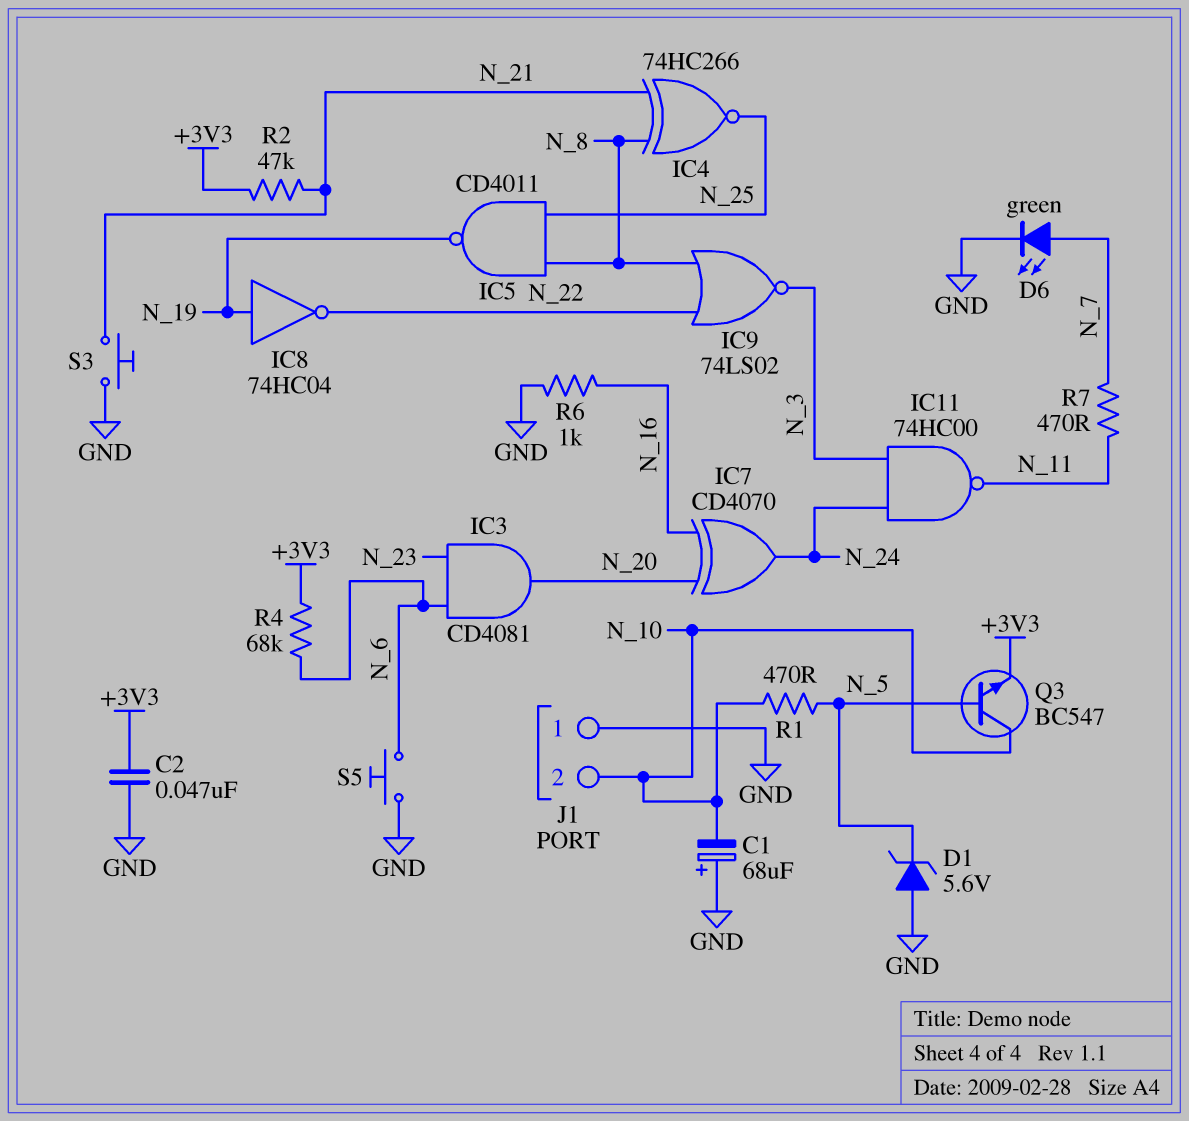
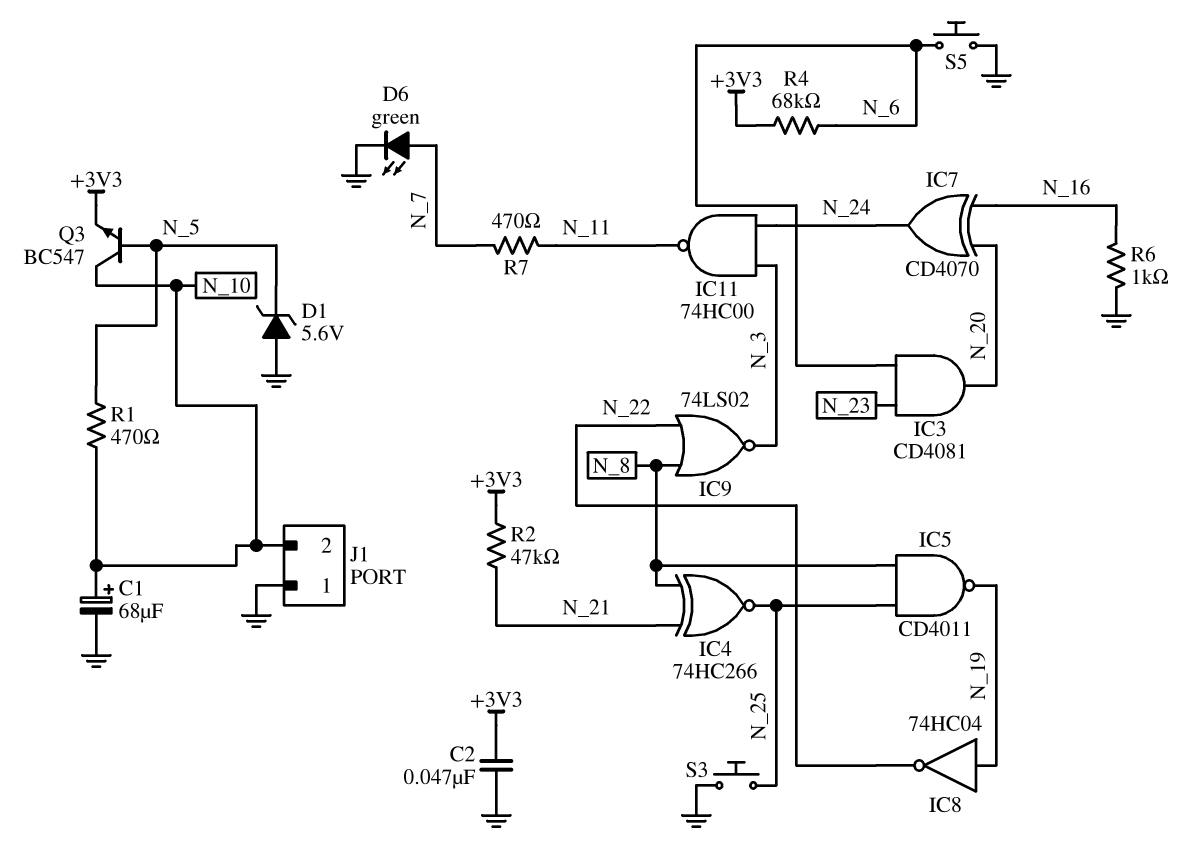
C1: 68uF (plus GND, minus N_10) -> 68uF (plus N_10, minus GND)
S3: button (GND, N_21) -> button (GND, N_25)

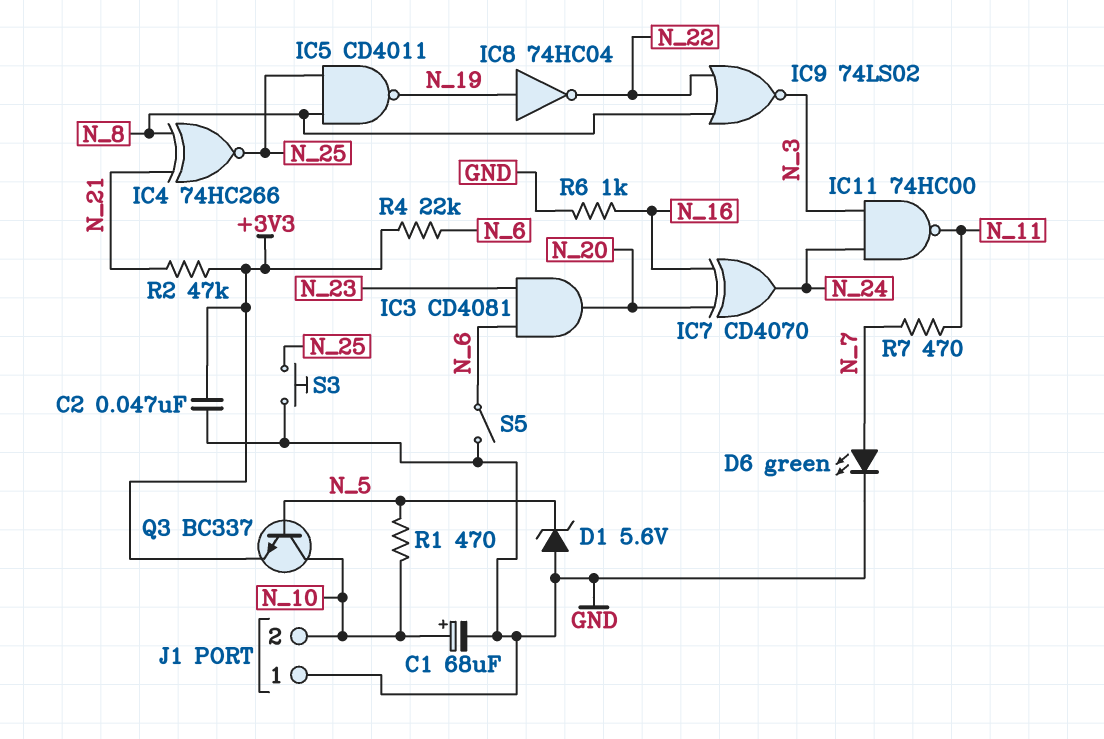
Q3: NPN BC547 (B N_5, C N_10, E +3V3) -> NPN BC337 (B N_5, C N_10, E +3V3)
R4: 68k (+3V3, N_6) -> 22k (+3V3, N_6)
S5: button (GND, N_6) -> switch (GND, N_6)

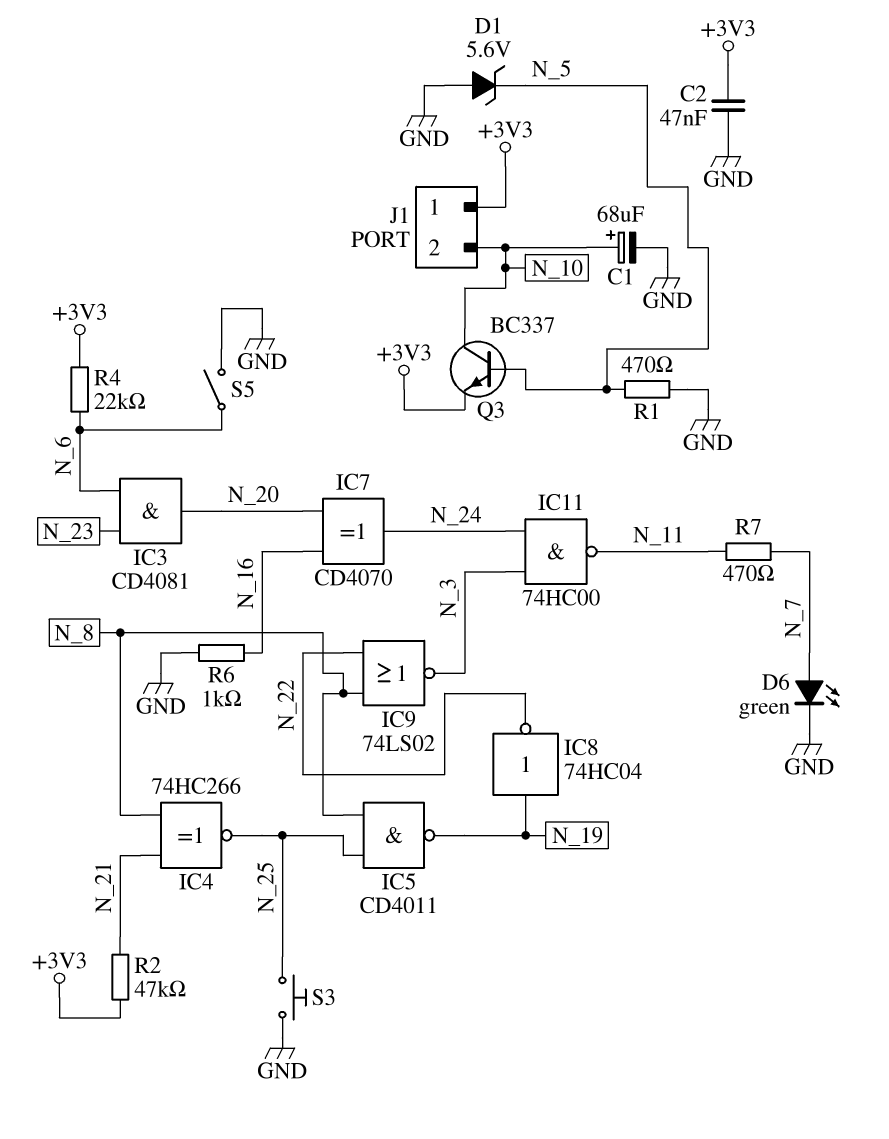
J1 pin 1: GND -> +3V3
R1: 470 (N_5, N_10) -> 470 (GND, N_5)

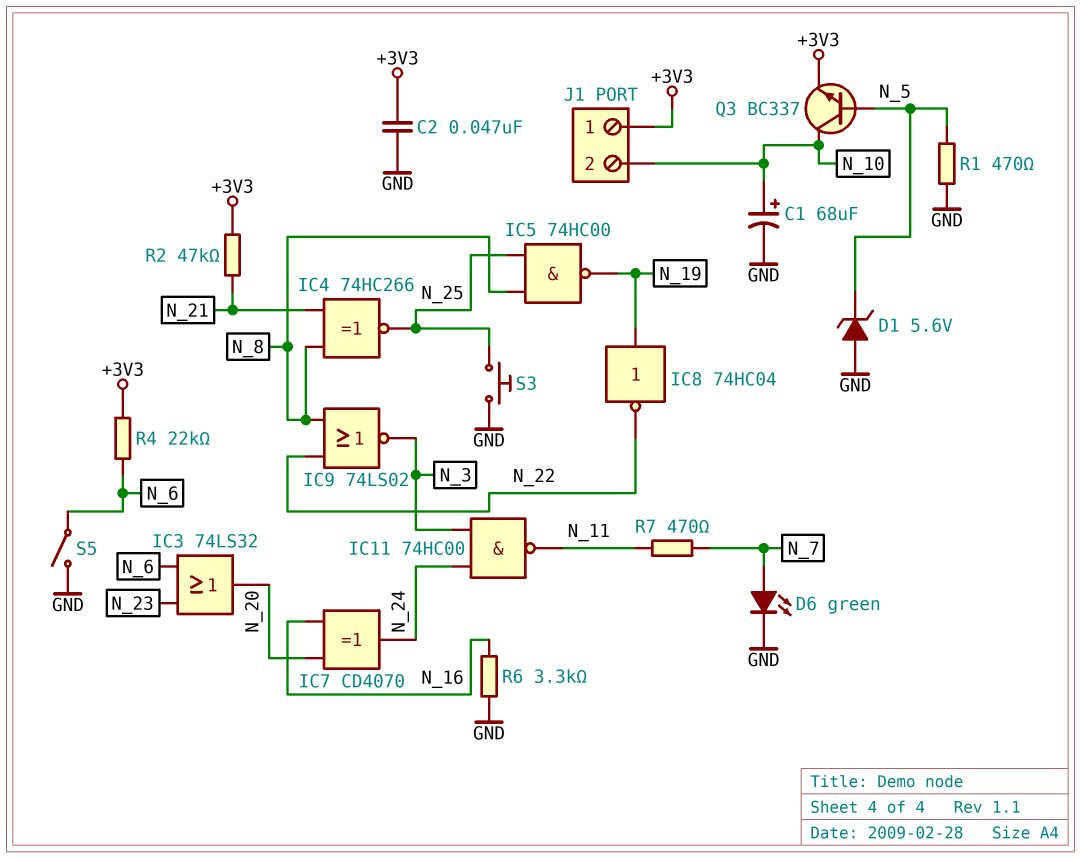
IC3: AND CD4081 (in N_6, in N_23, out N_20) -> OR 74LS32 (in N_6, in N_23, out N_20)
IC5: NAND CD4011 (in N_8, in N_25, out N_19) -> NAND 74HC00 (in N_8, in N_25, out N_19)
R6: 1k (GND, N_16) -> 3.3k (GND, N_16)

